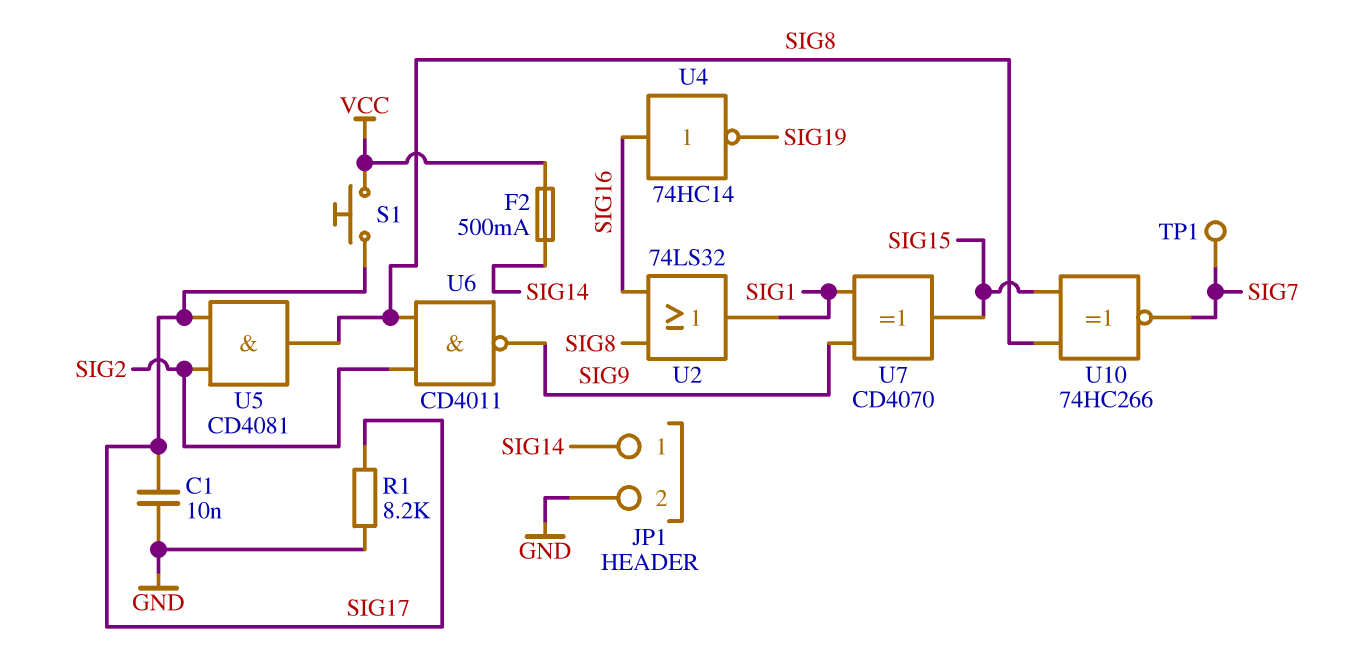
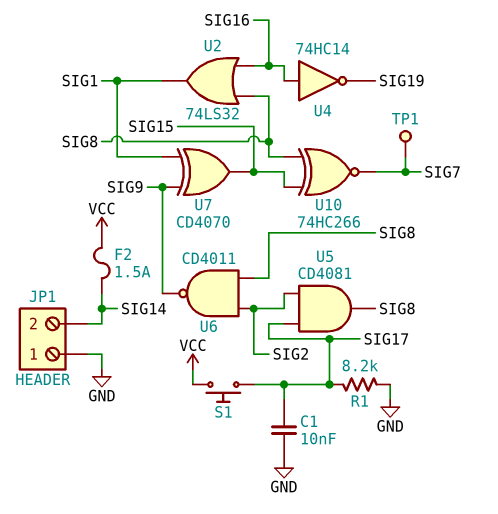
F2: 500mA (SIG14, VCC) -> 1.5A (SIG14, VCC)
JP1 pin 1: SIG14 -> GND
JP1 pin 2: GND -> SIG14

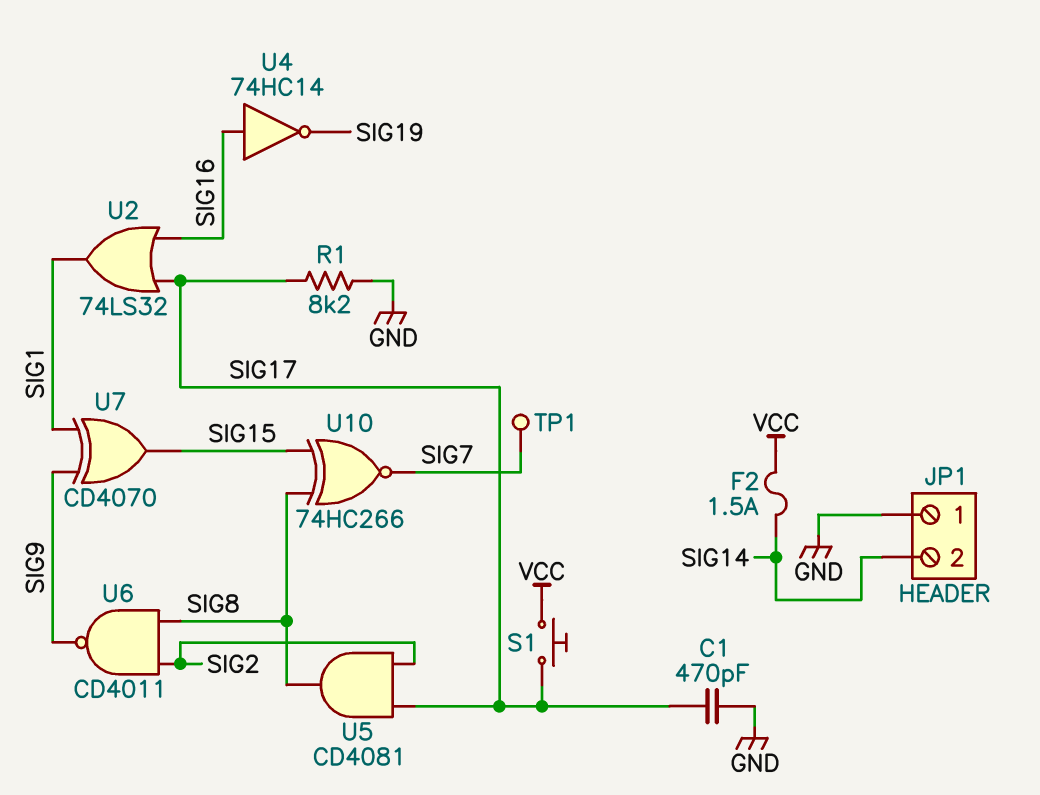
C1: 10nF (GND, SIG17) -> 470pF (GND, SIG17)
U2: OR 74LS32 (in SIG8, in SIG16, out SIG1) -> OR 74LS32 (in SIG16, in SIG17, out SIG1)

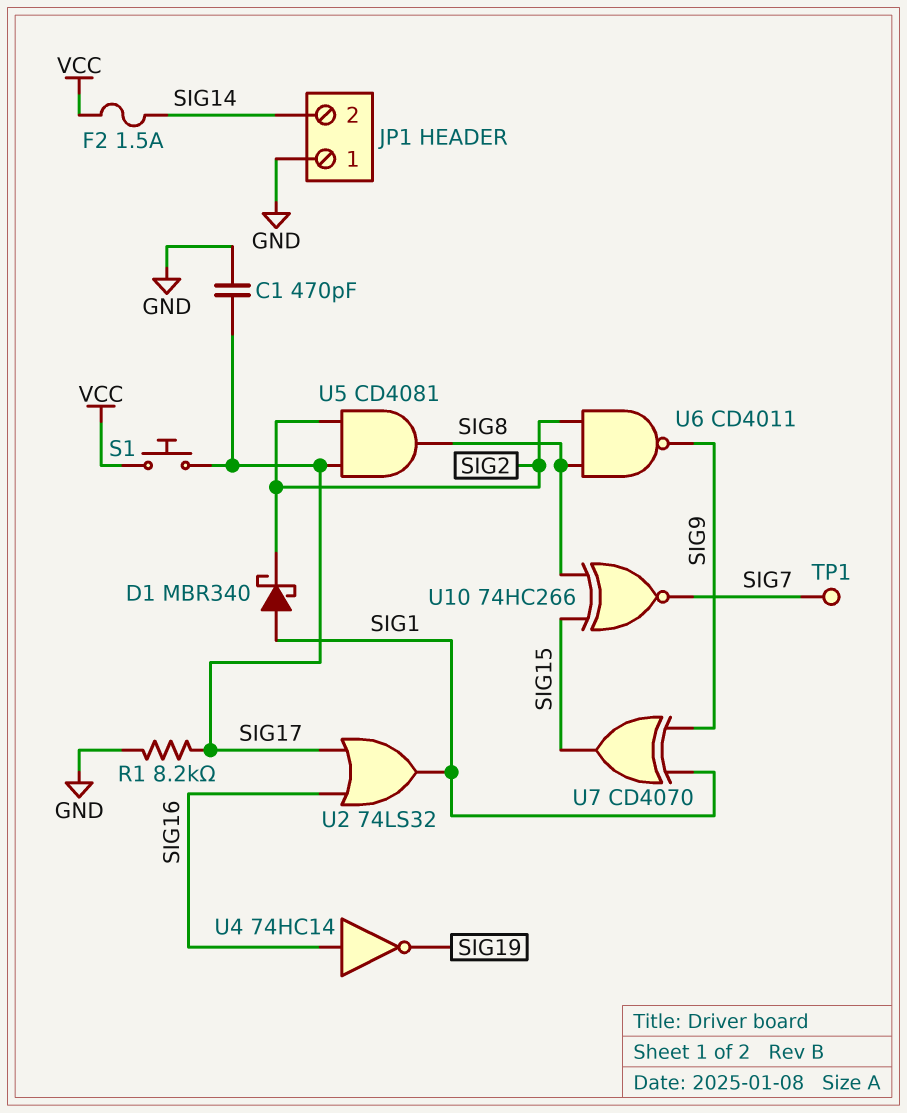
D1: none -> schottky MBR340 (A SIG1, K SIG2)

